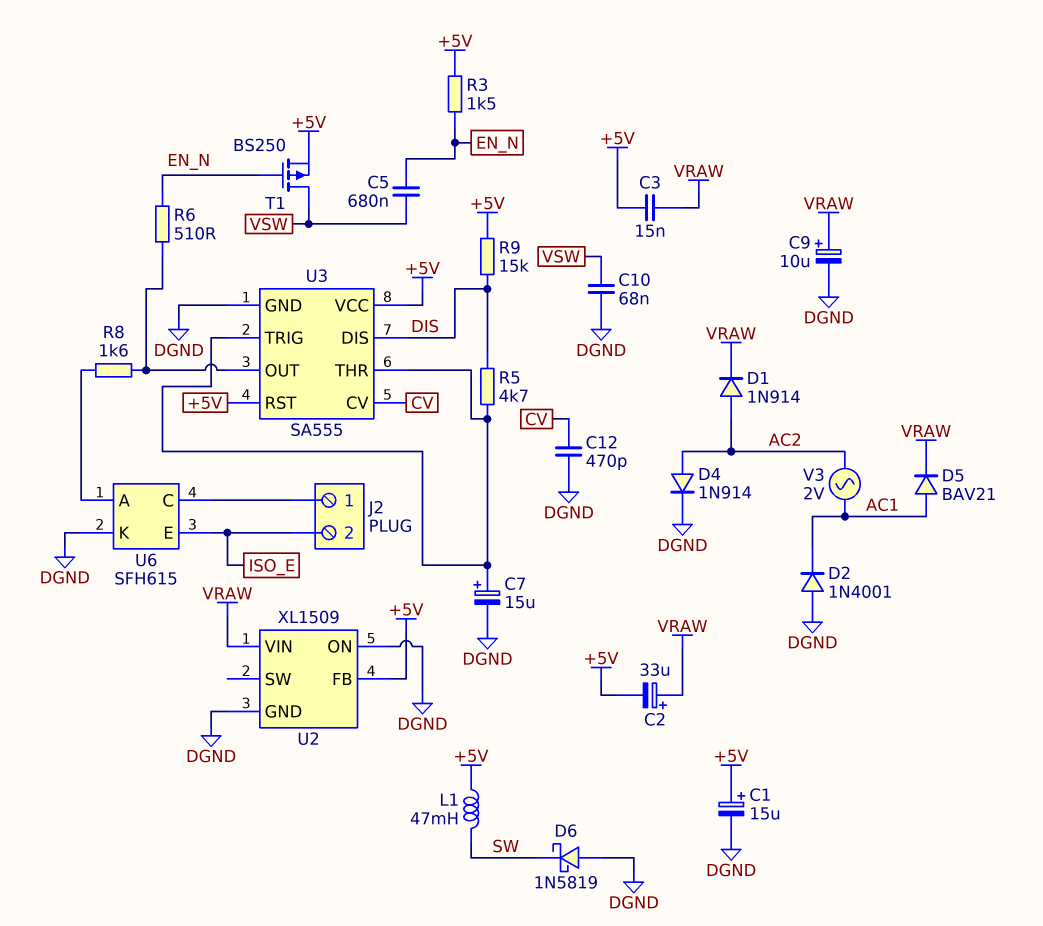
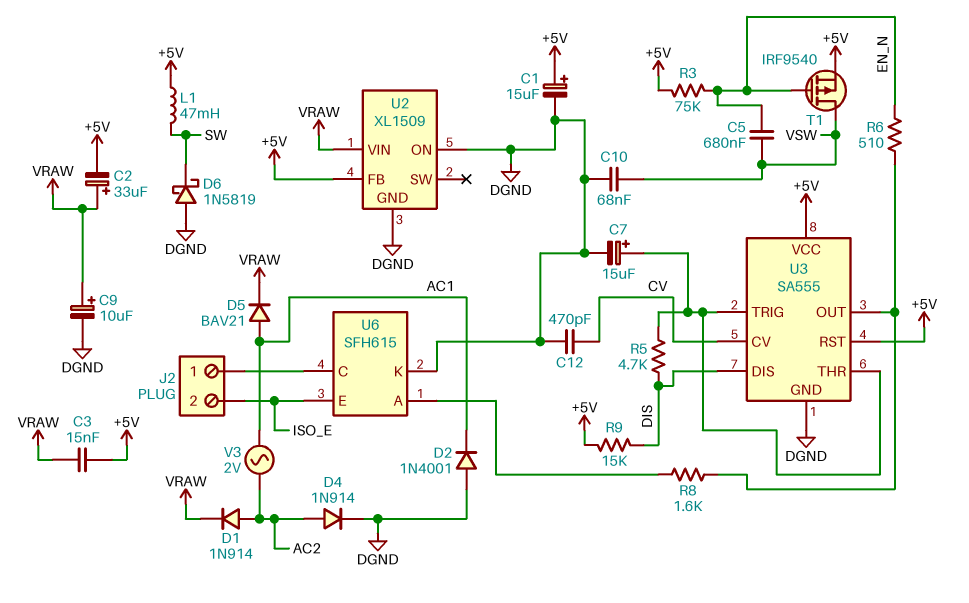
R3: 1.5k (+5V, EN_N) -> 75k (+5V, EN_N)
T1: PMOS BS250 (G EN_N, D VSW, S +5V) -> PMOS IRF9540 (G EN_N, D VSW, S +5V)

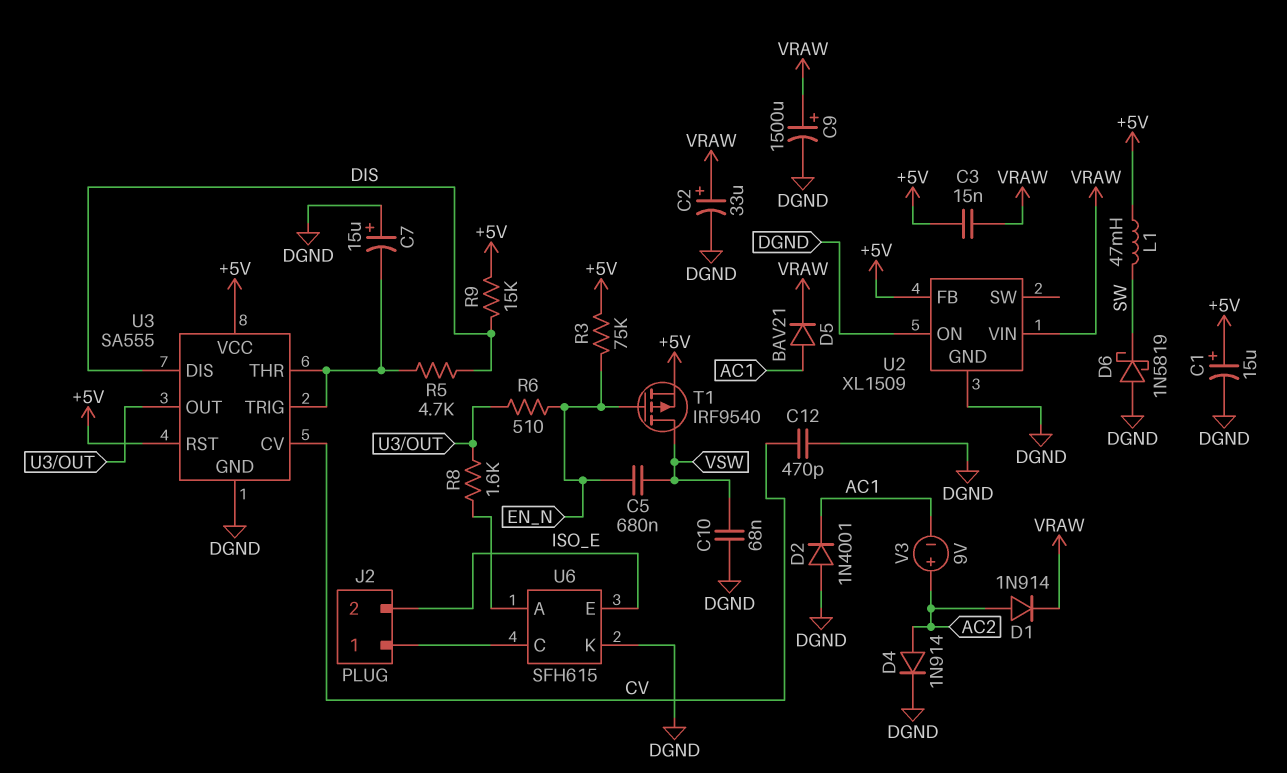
C2: 33uF (plus VRAW, minus +5V) -> 33uF (plus VRAW, minus DGND)
C7: 15uF (plus U3/THR, minus DGND) -> 15uF (plus DGND, minus U3/THR)
C9: 10uF (plus VRAW, minus DGND) -> 1500uF (plus VRAW, minus DGND)
V3: AC 2V (AC1, AC2) -> 9V (plus AC2, minus AC1)

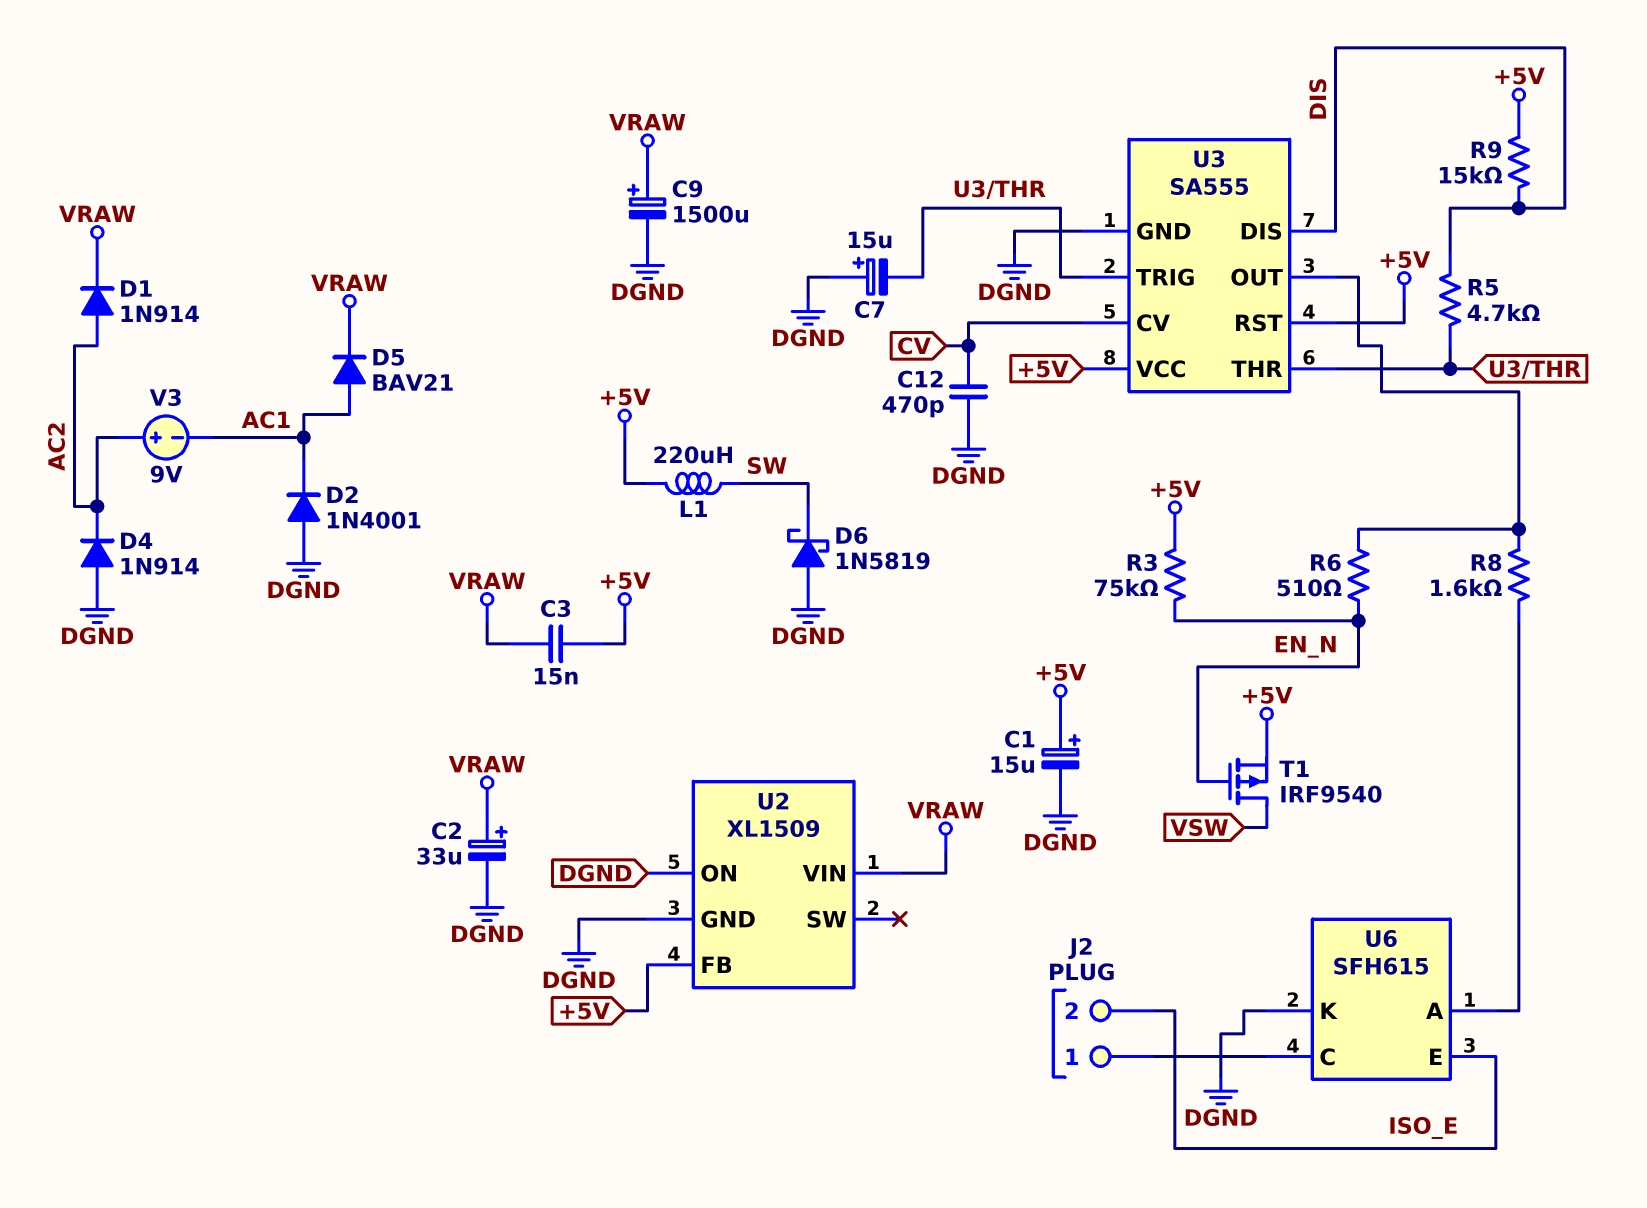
C5: 680nF (EN_N, VSW) -> none
C10: 68nF (DGND, VSW) -> none
D4: diode 1N914 (A AC2, K DGND) -> diode 1N914 (A DGND, K AC2)
L1: 47mH (+5V, SW) -> 220uH (+5V, SW)

